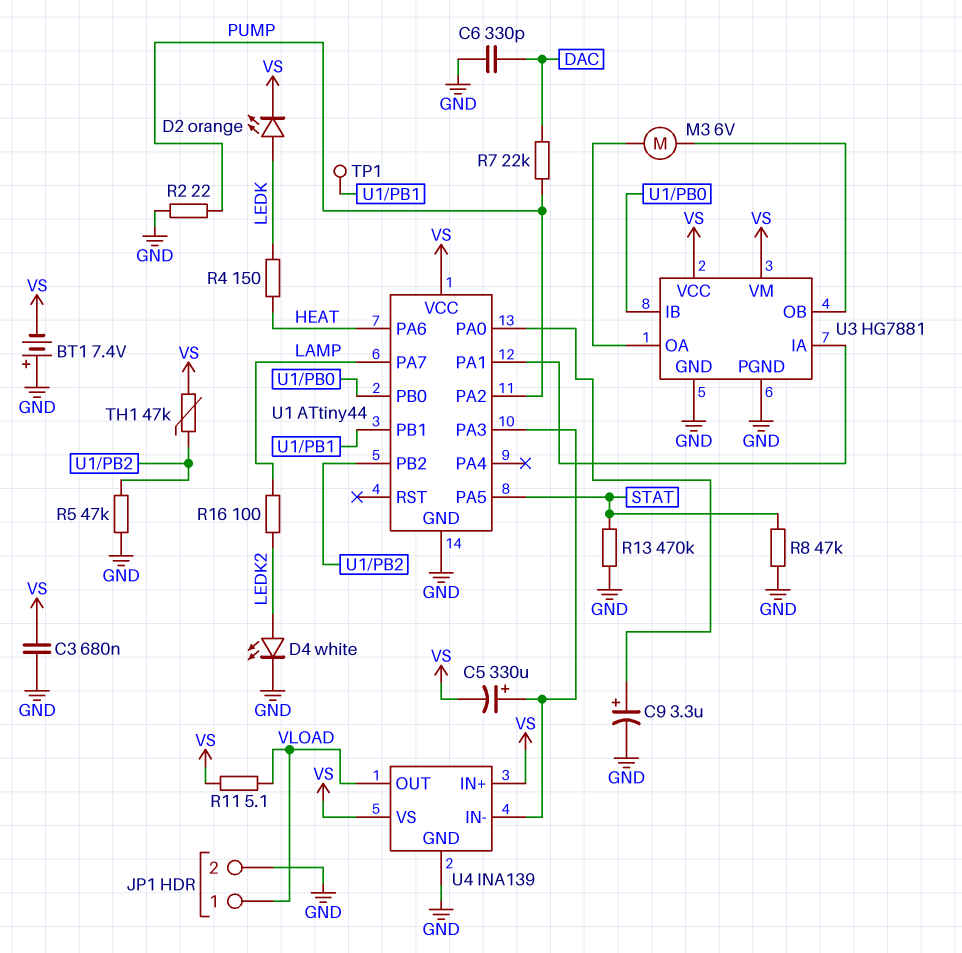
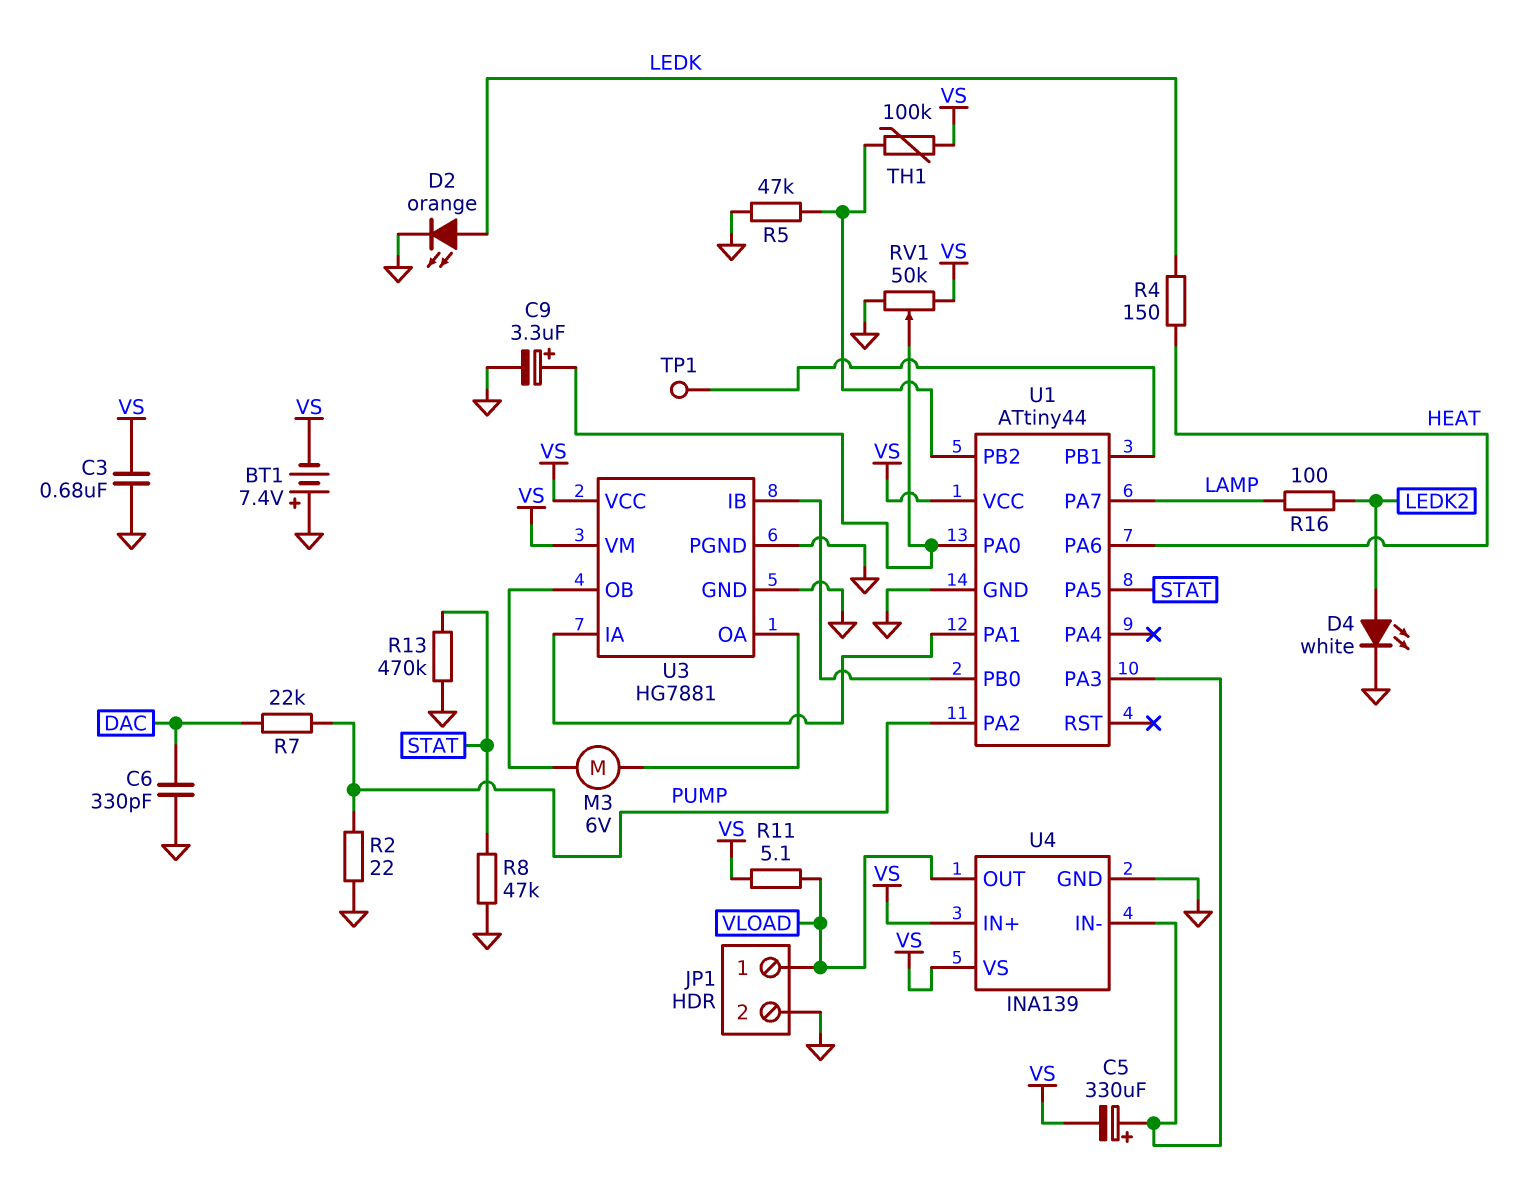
D2: LED orange (A LEDK, K VS) -> LED orange (A LEDK, K GND)
RV1: none -> 50k (GND, VS, wiper U1/PA0)
TH1: 47k (U1/PB2, VS) -> 100k (U1/PB2, VS)

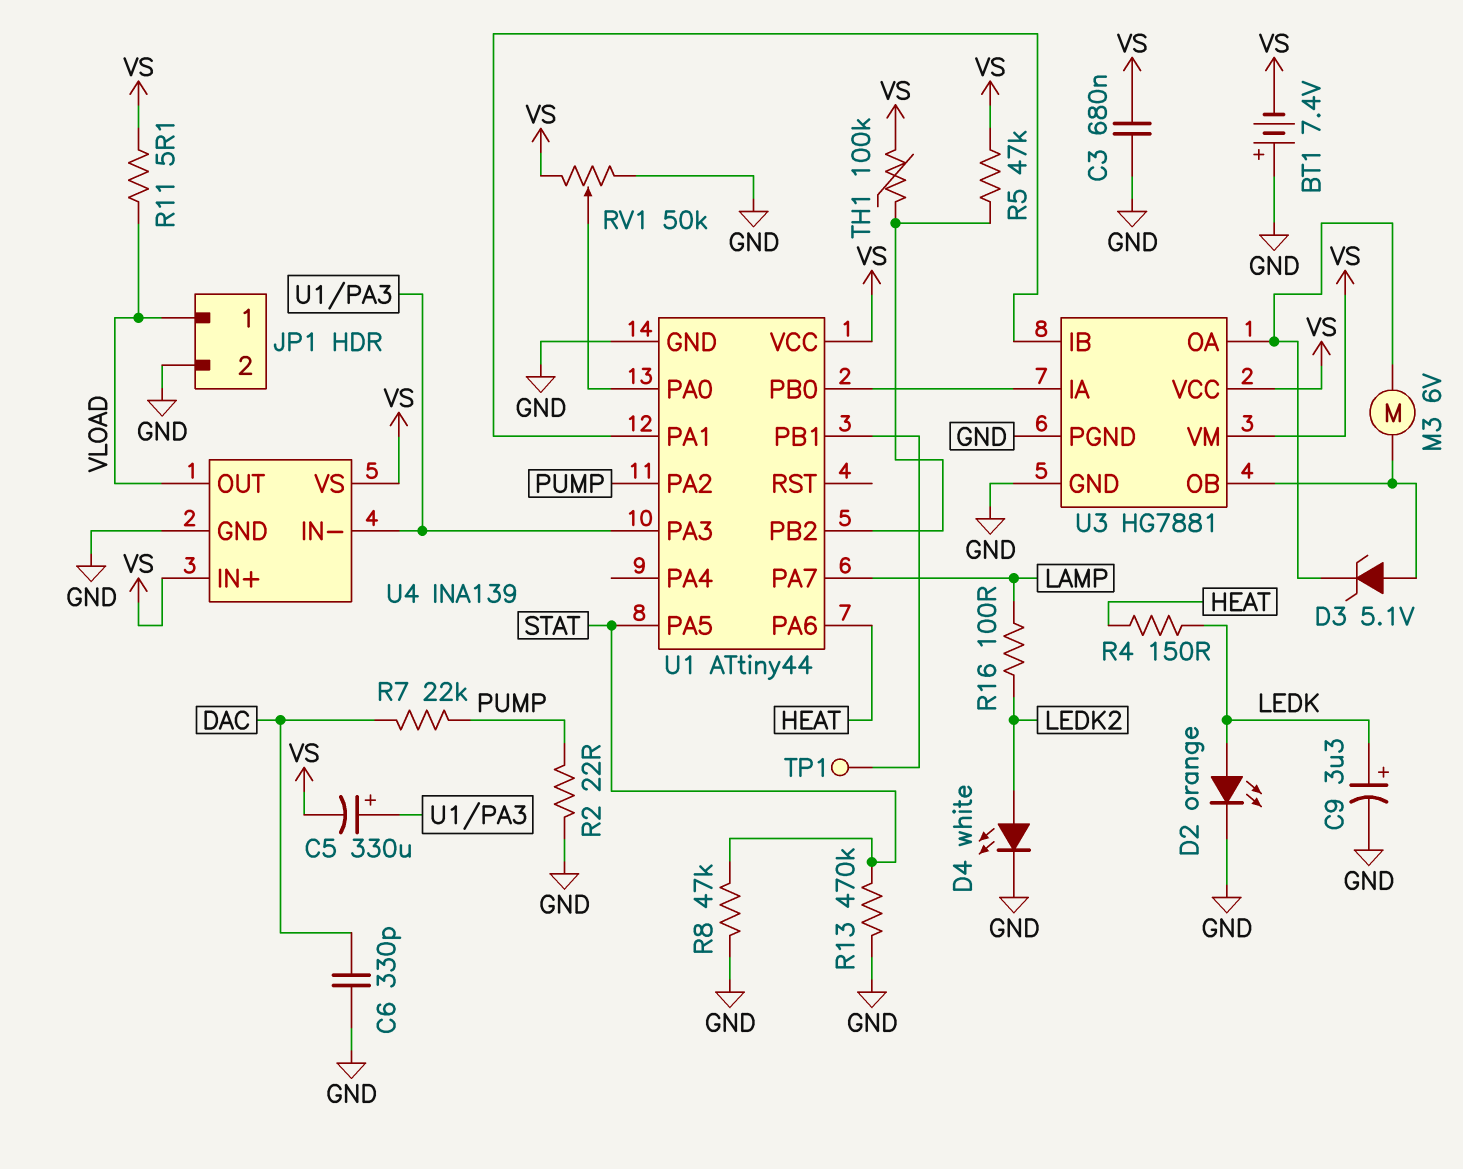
C9: 3.3uF (plus U1/PA0, minus GND) -> 3.3uF (plus LEDK, minus GND)
D3: none -> zener 5.1V (A U3/OB, K U3/OA)
R5: 47k (GND, U1/PB2) -> 47k (U1/PB2, VS)
U3 pin IA: U1/PA1 -> U1/PB0
U3 pin IB: U1/PB0 -> U1/PA1

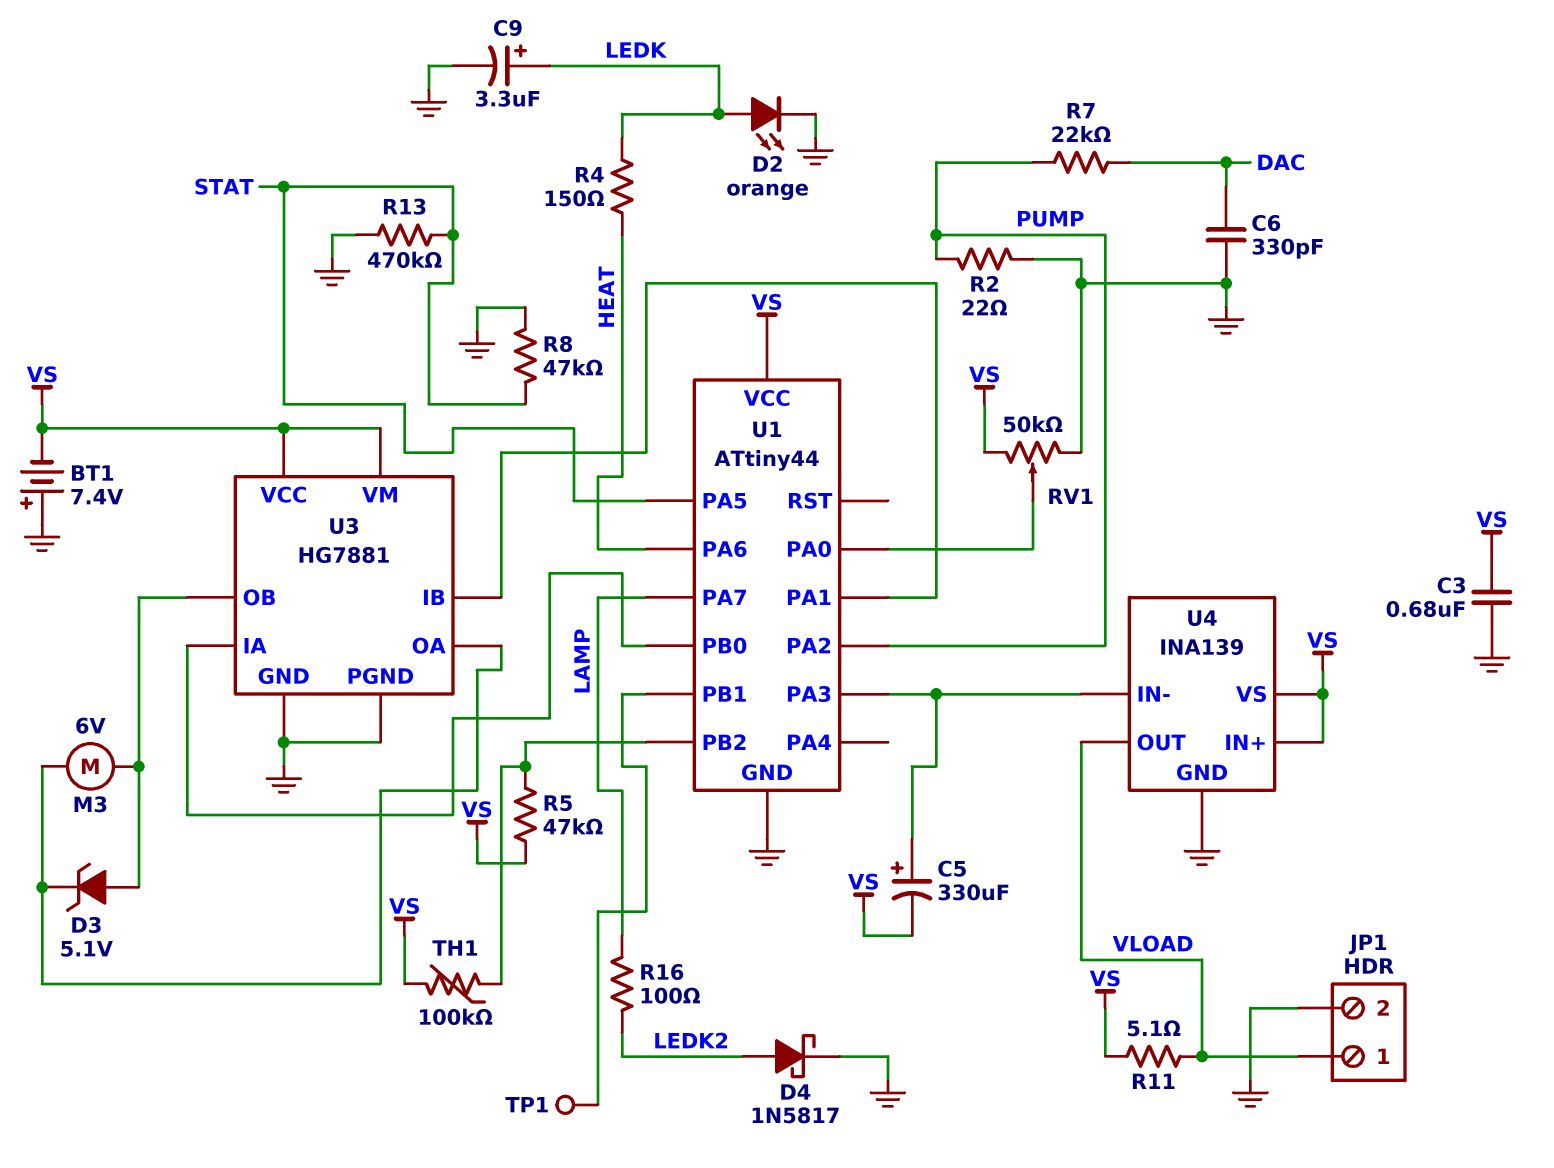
D4: LED white (A LEDK2, K GND) -> schottky 1N5817 (A LEDK2, K GND)

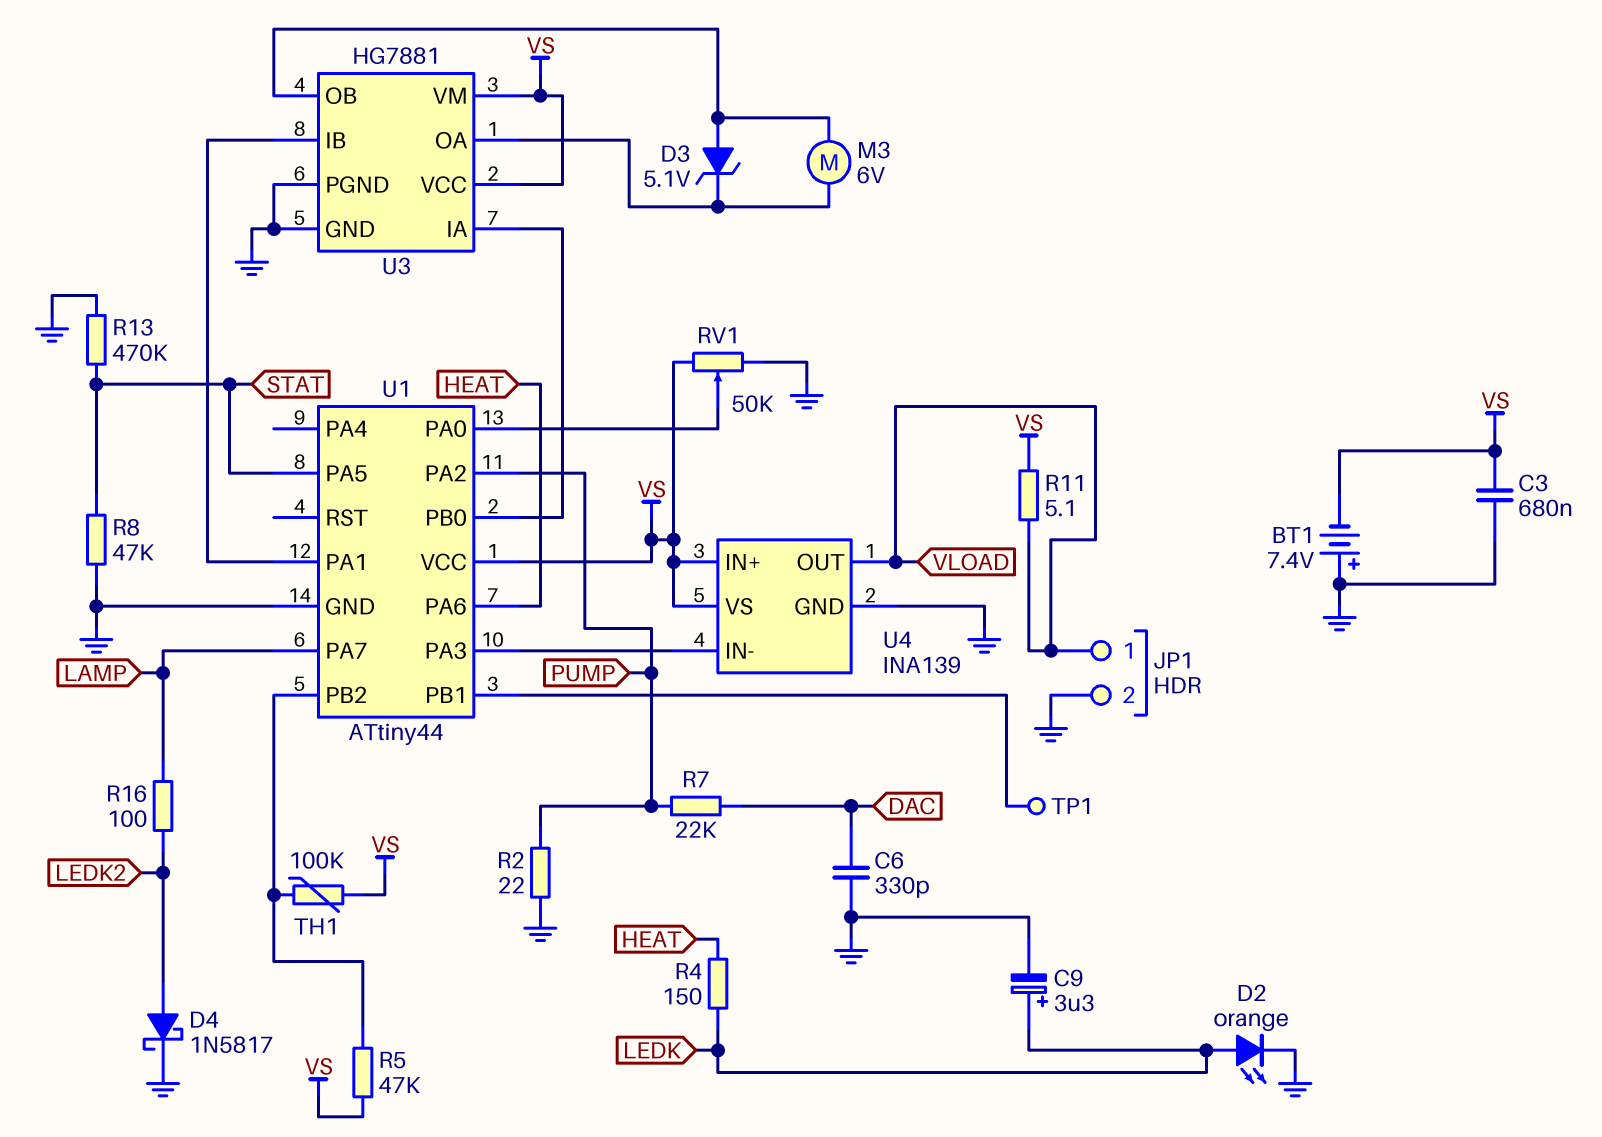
C5: 330uF (plus U1/PA3, minus VS) -> none

